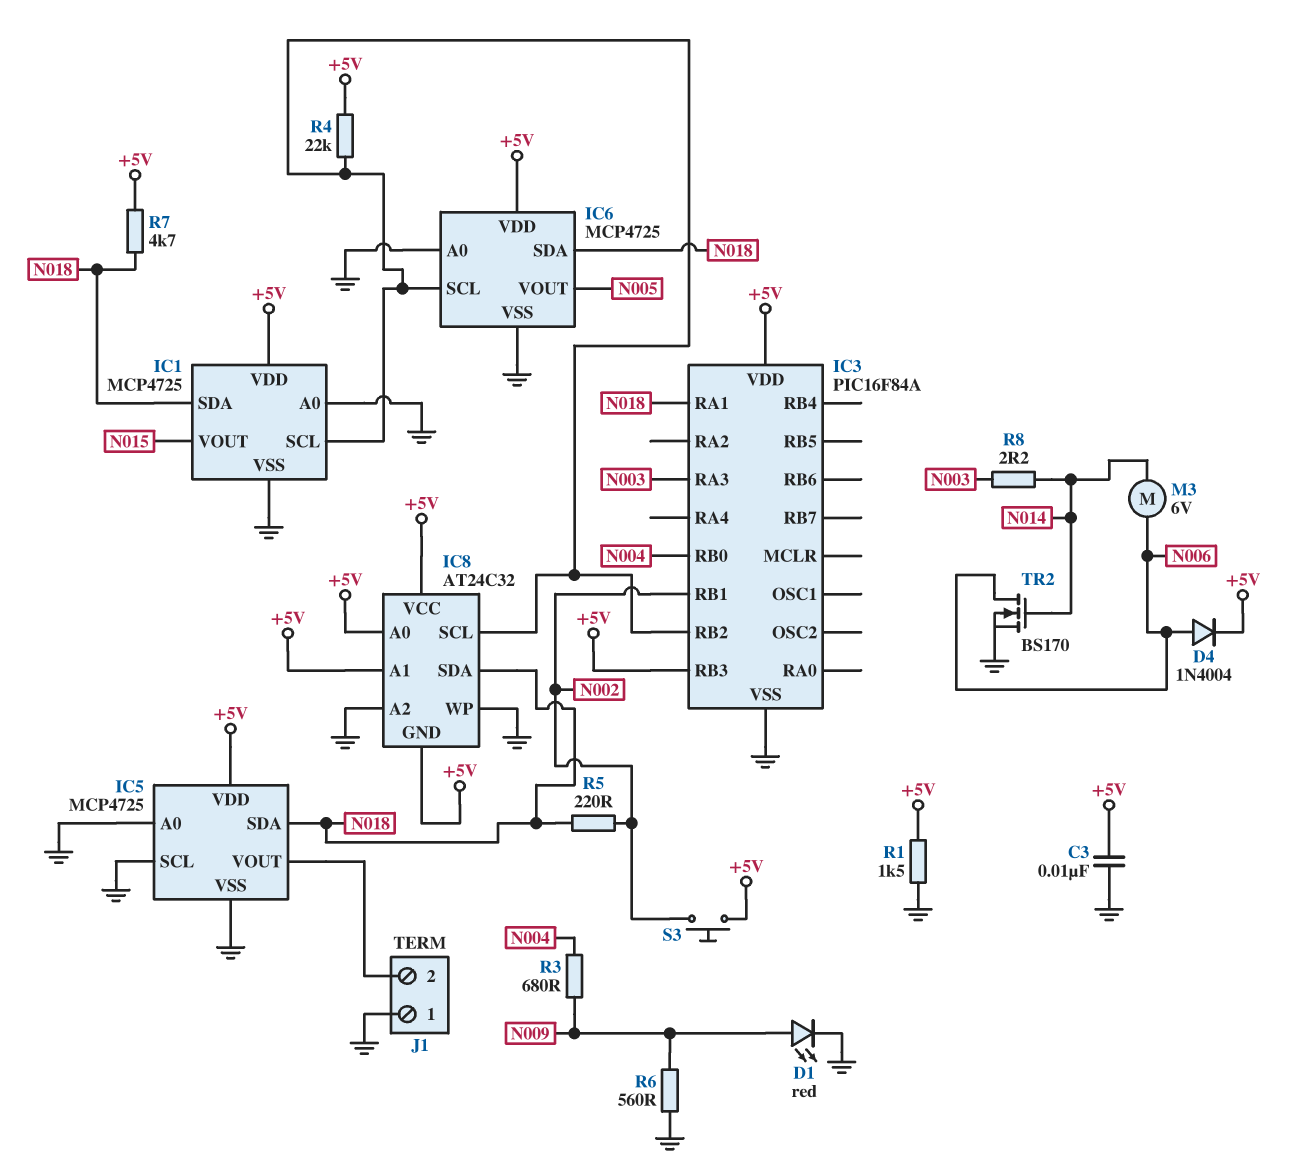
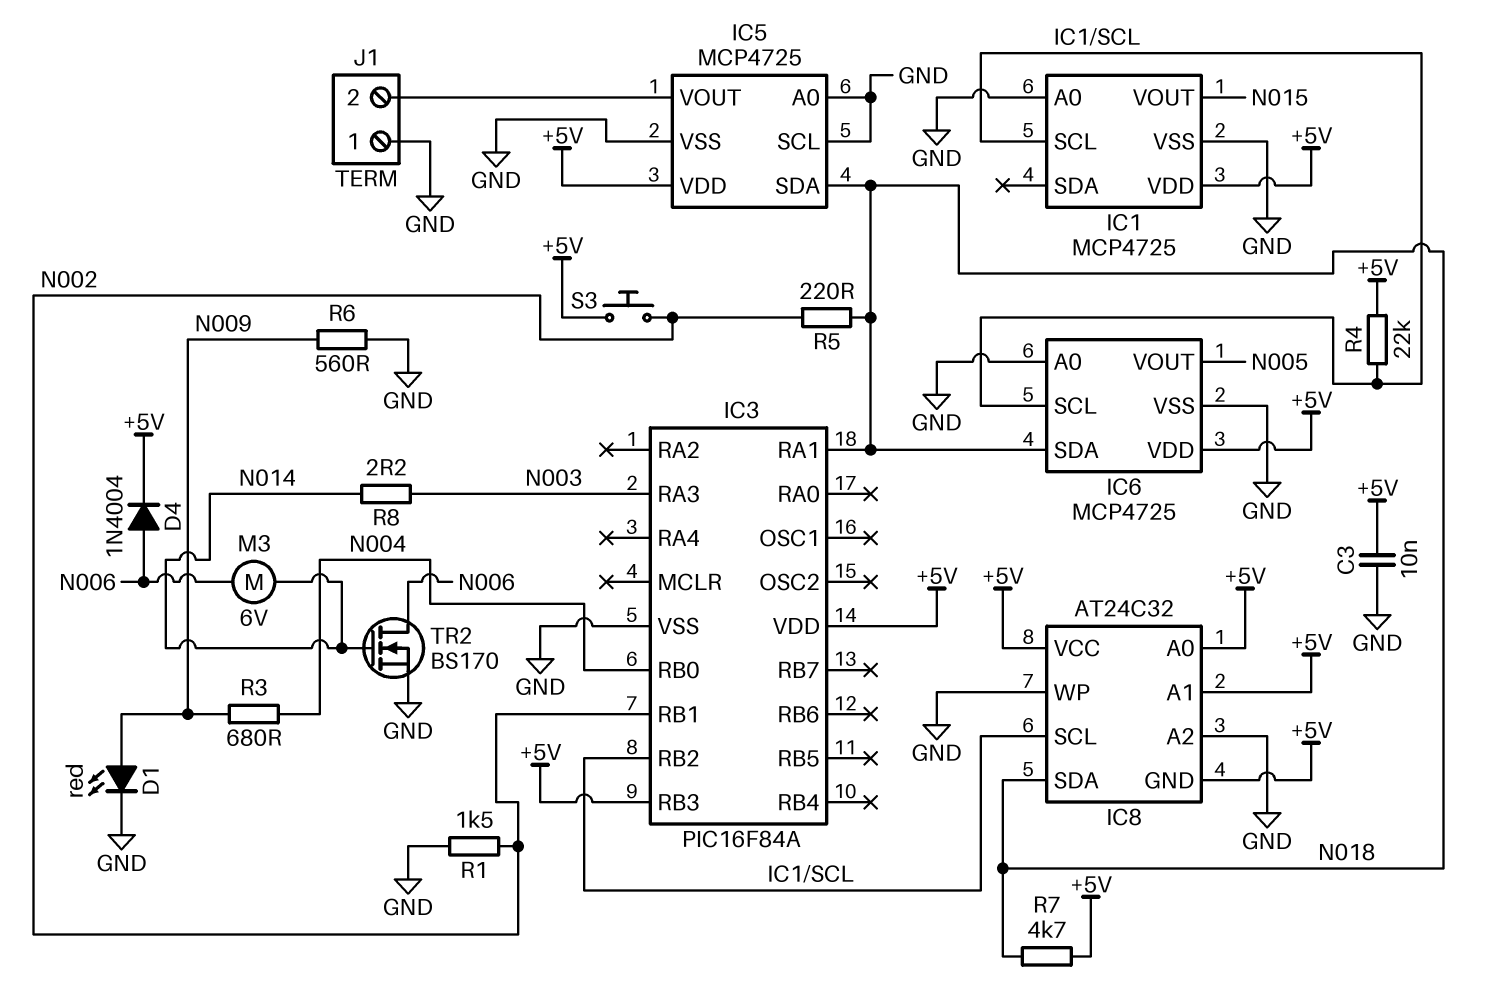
IC1 pin SDA: N018 -> none
R1: 1.5k (+5V, GND) -> 1.5k (GND, N002)

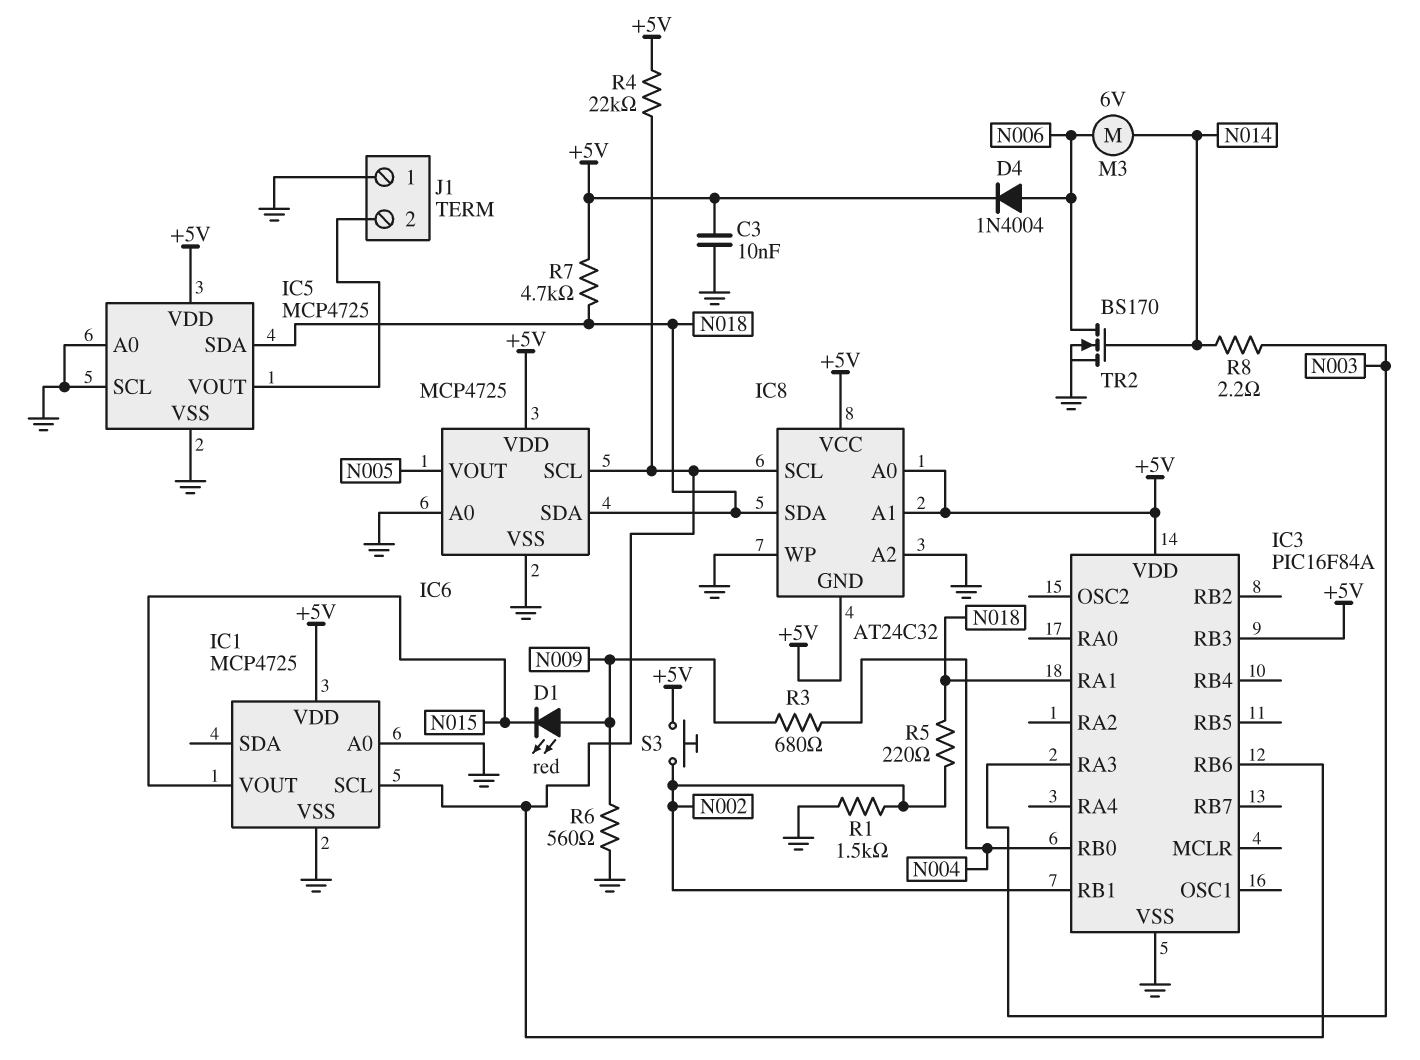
D1: LED red (A N009, K GND) -> LED red (A N009, K N015)
IC3 pin RB2: IC1/SCL -> none
IC3 pin RB6: none -> IC1/SCL

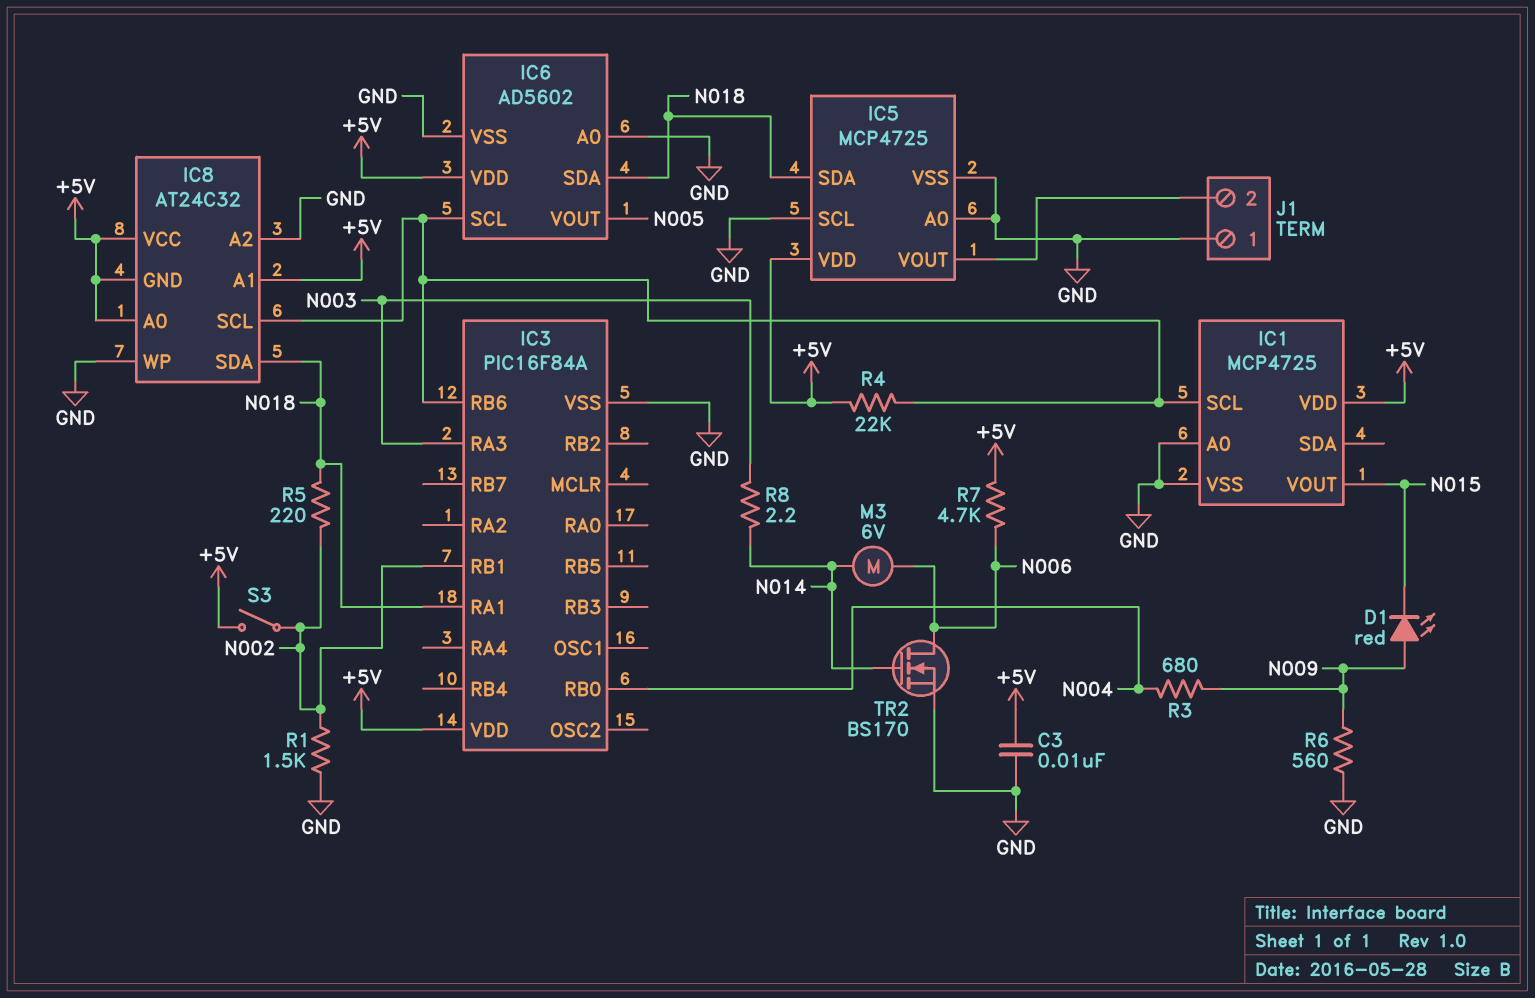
D4: diode 1N4004 (A N006, K +5V) -> none
IC3 pin RB3: +5V -> none
IC6: MCP4725 -> AD5602
R7: 4.7k (+5V, N018) -> 4.7k (+5V, N006)
S3: button (+5V, N002) -> switch (+5V, N002)

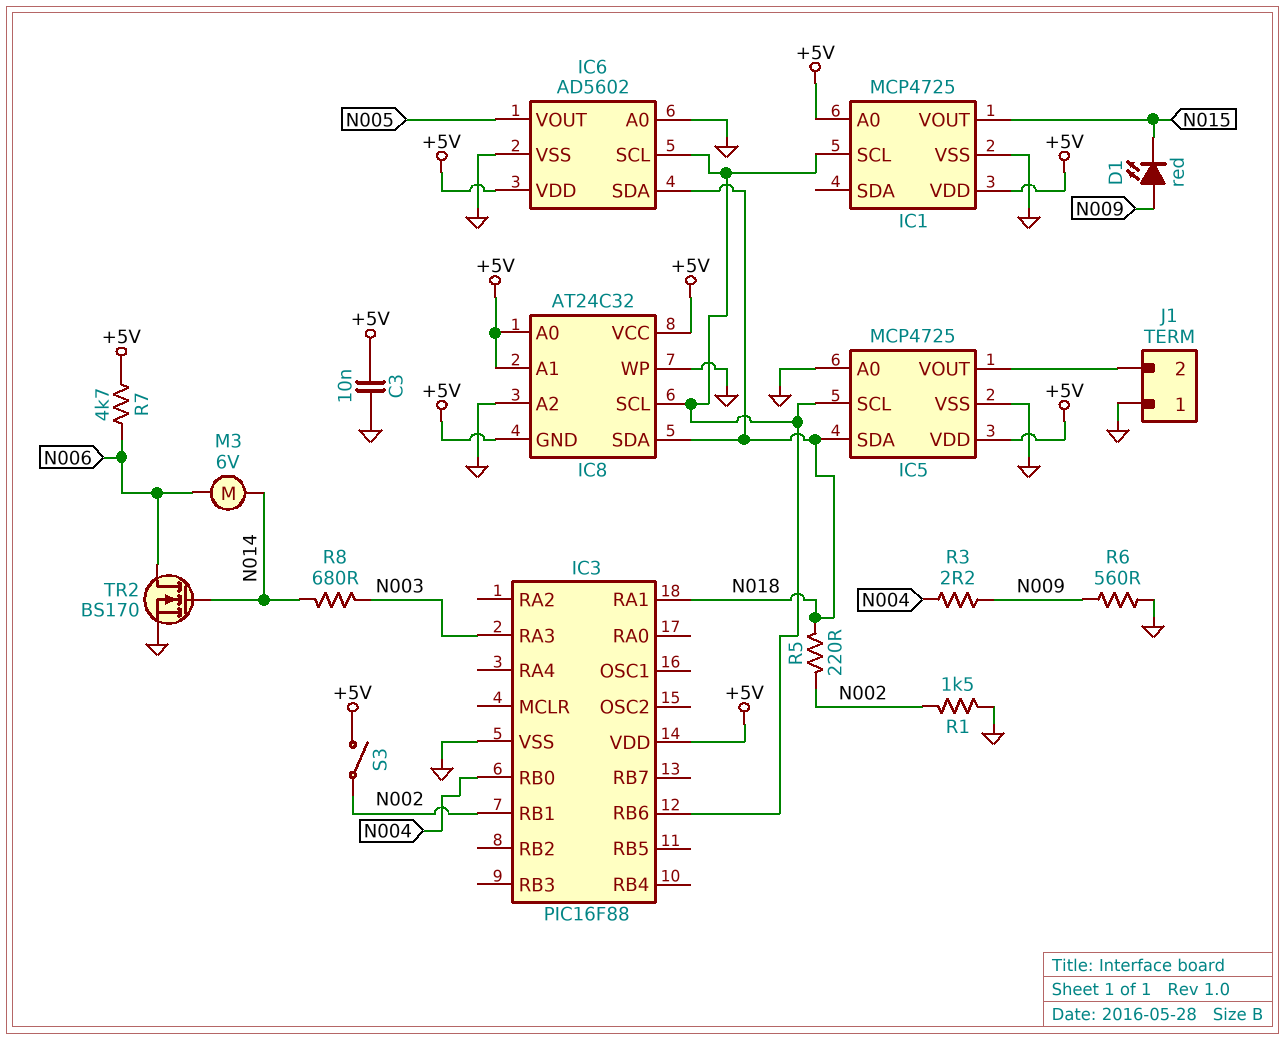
IC1 pin A0: GND -> +5V
IC3: PIC16F84A -> PIC16F88
IC5 pin SCL: GND -> IC1/SCL
R3: 680 (N004, N009) -> 2.2 (N004, N009)
R4: 22k (+5V, IC1/SCL) -> none
R8: 2.2 (N003, N014) -> 680 (N003, N014)

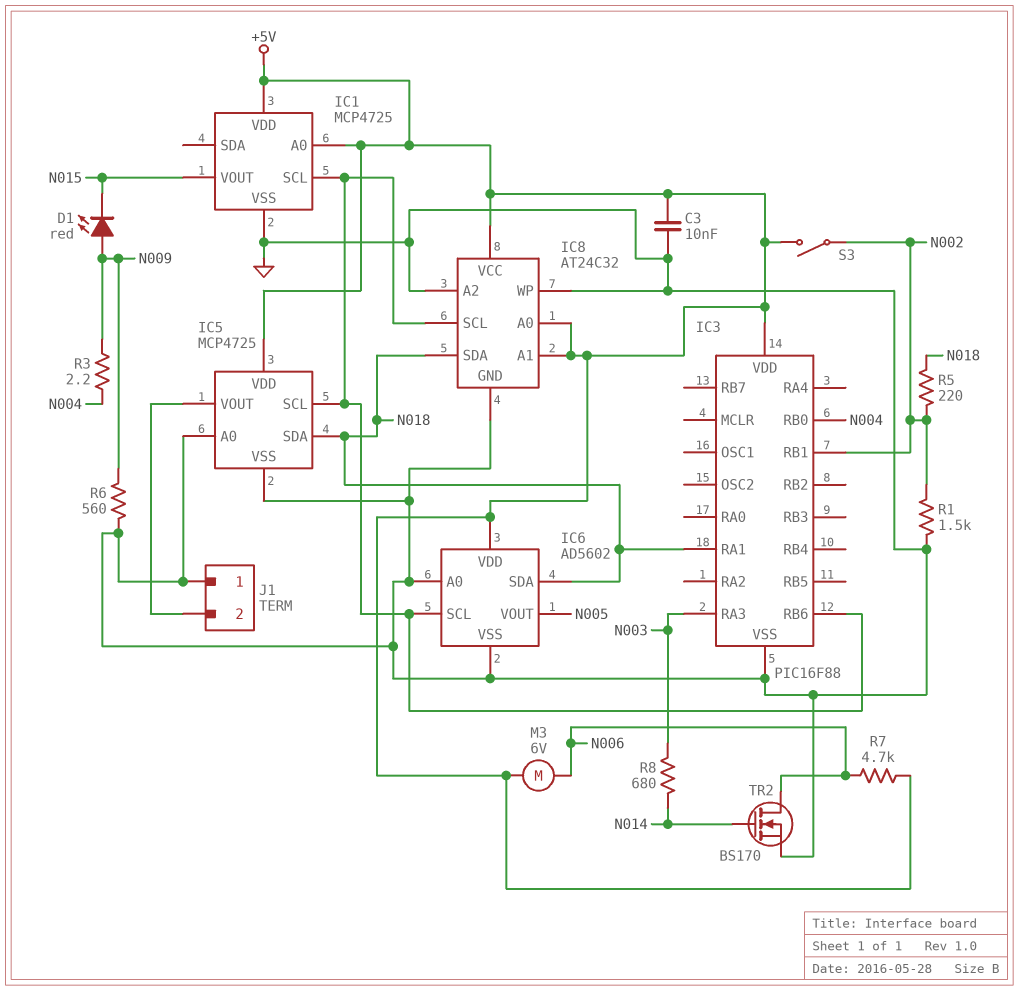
IC8 pin GND: +5V -> GND
M3: motor 6V (N006, N014) -> motor 6V (+5V, N006)

